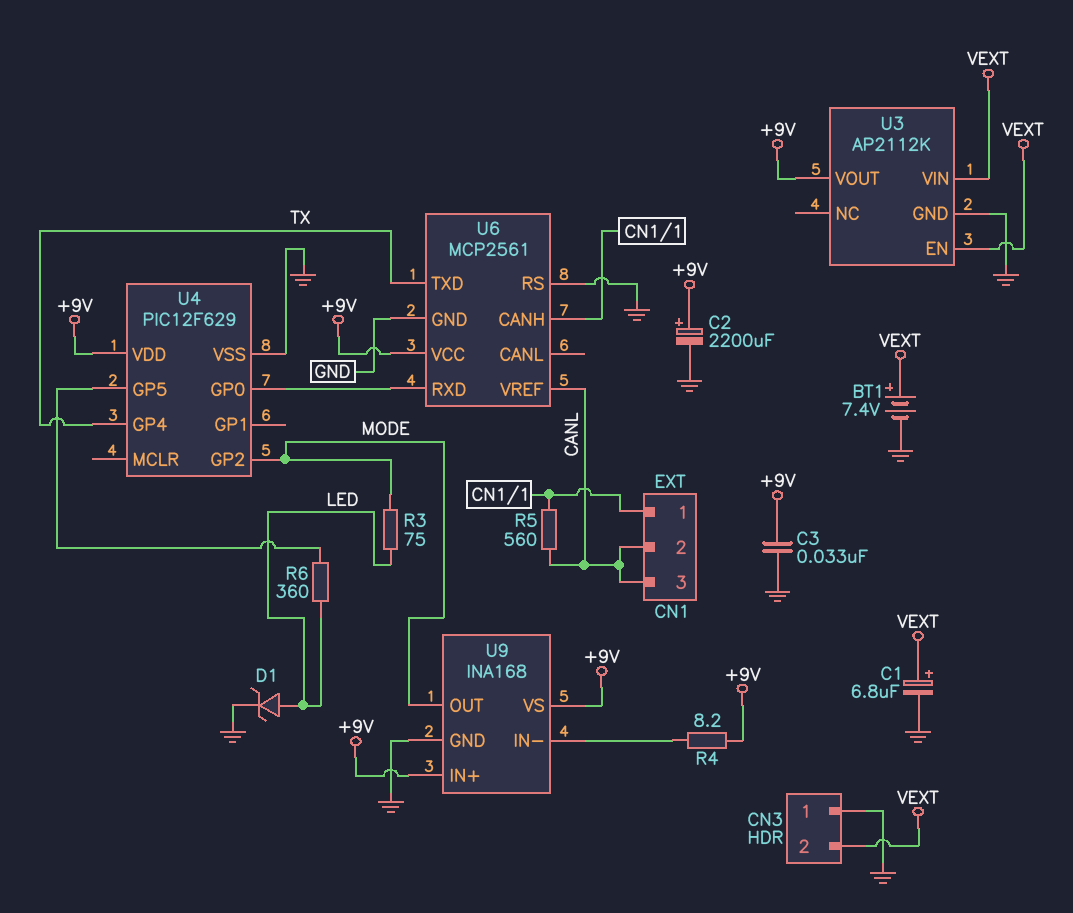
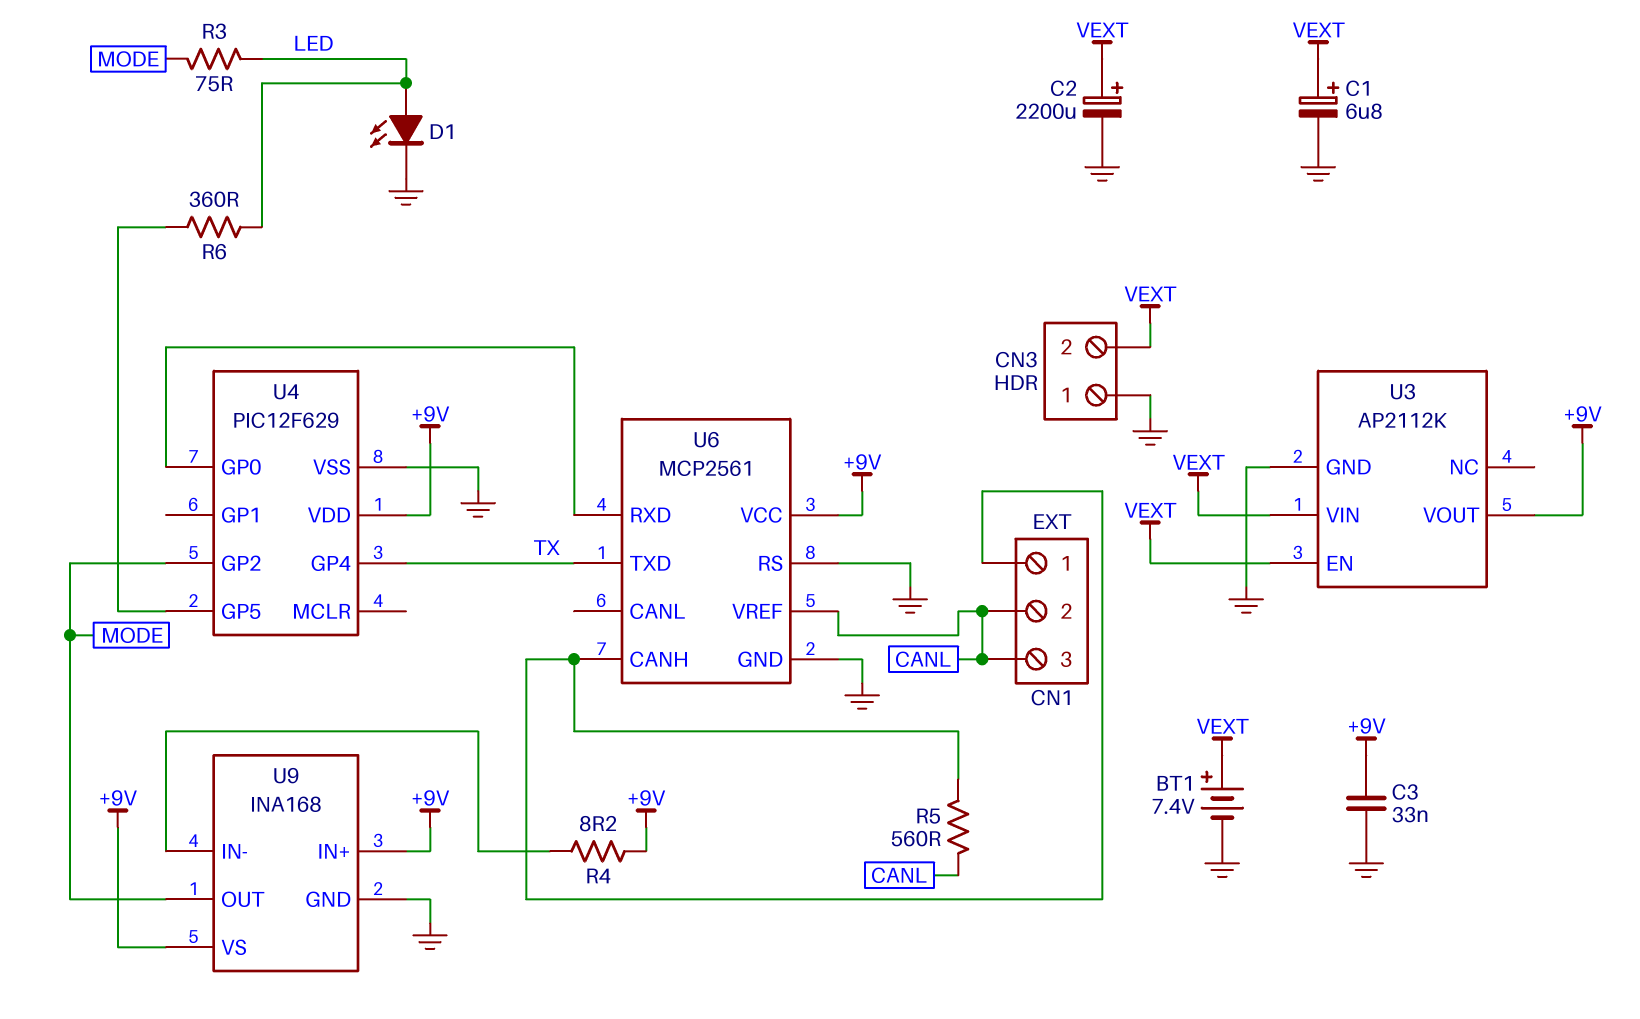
C2: 2200uF (plus +9V, minus GND) -> 2200uF (plus VEXT, minus GND)
D1: zener (A LED, K GND) -> LED (A LED, K GND)

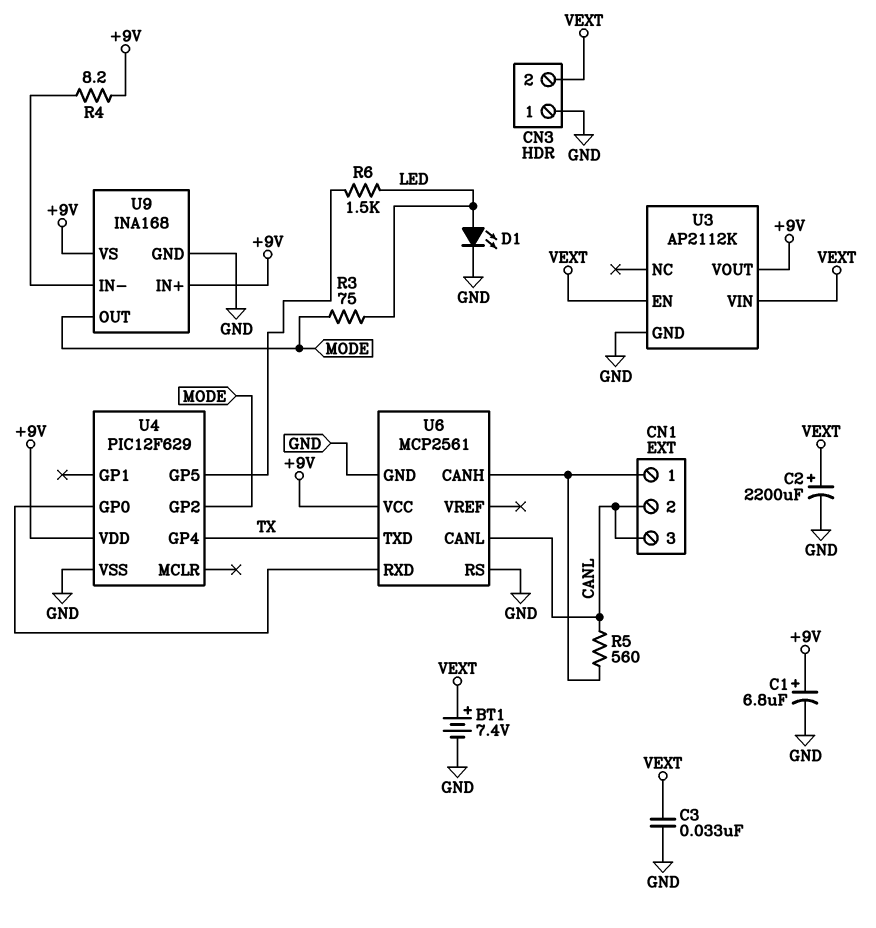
C1: 6.8uF (plus VEXT, minus GND) -> 6.8uF (plus +9V, minus GND)
C3: 33nF (+9V, GND) -> 33nF (GND, VEXT)
R6: 360 (LED, U4/GP5) -> 1.5k (LED, U4/GP5)
U6 pin CANL: none -> CANL
U6 pin VREF: CANL -> none

